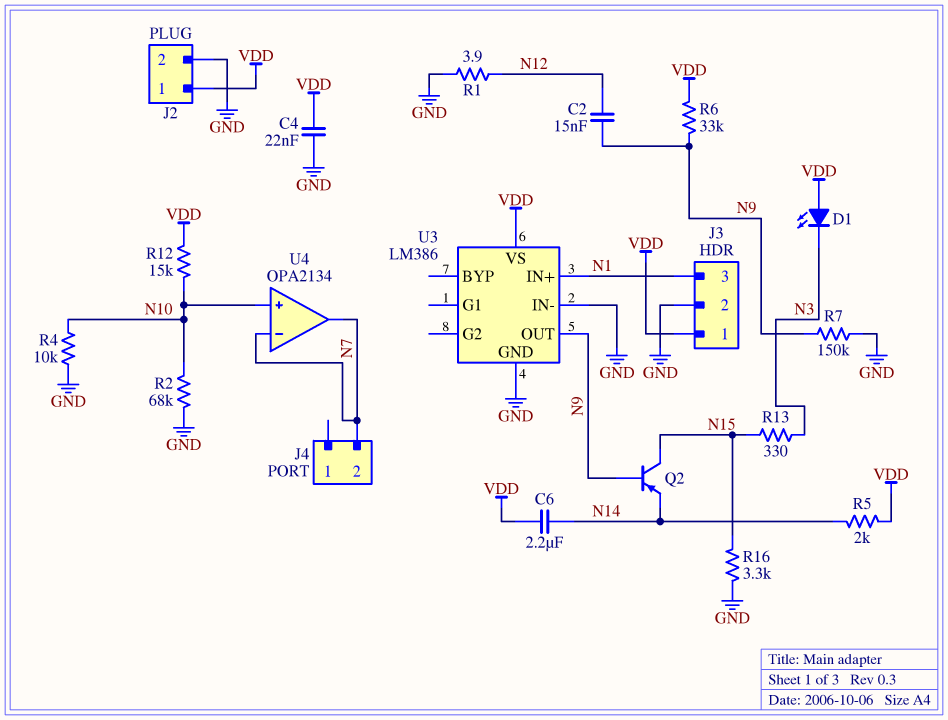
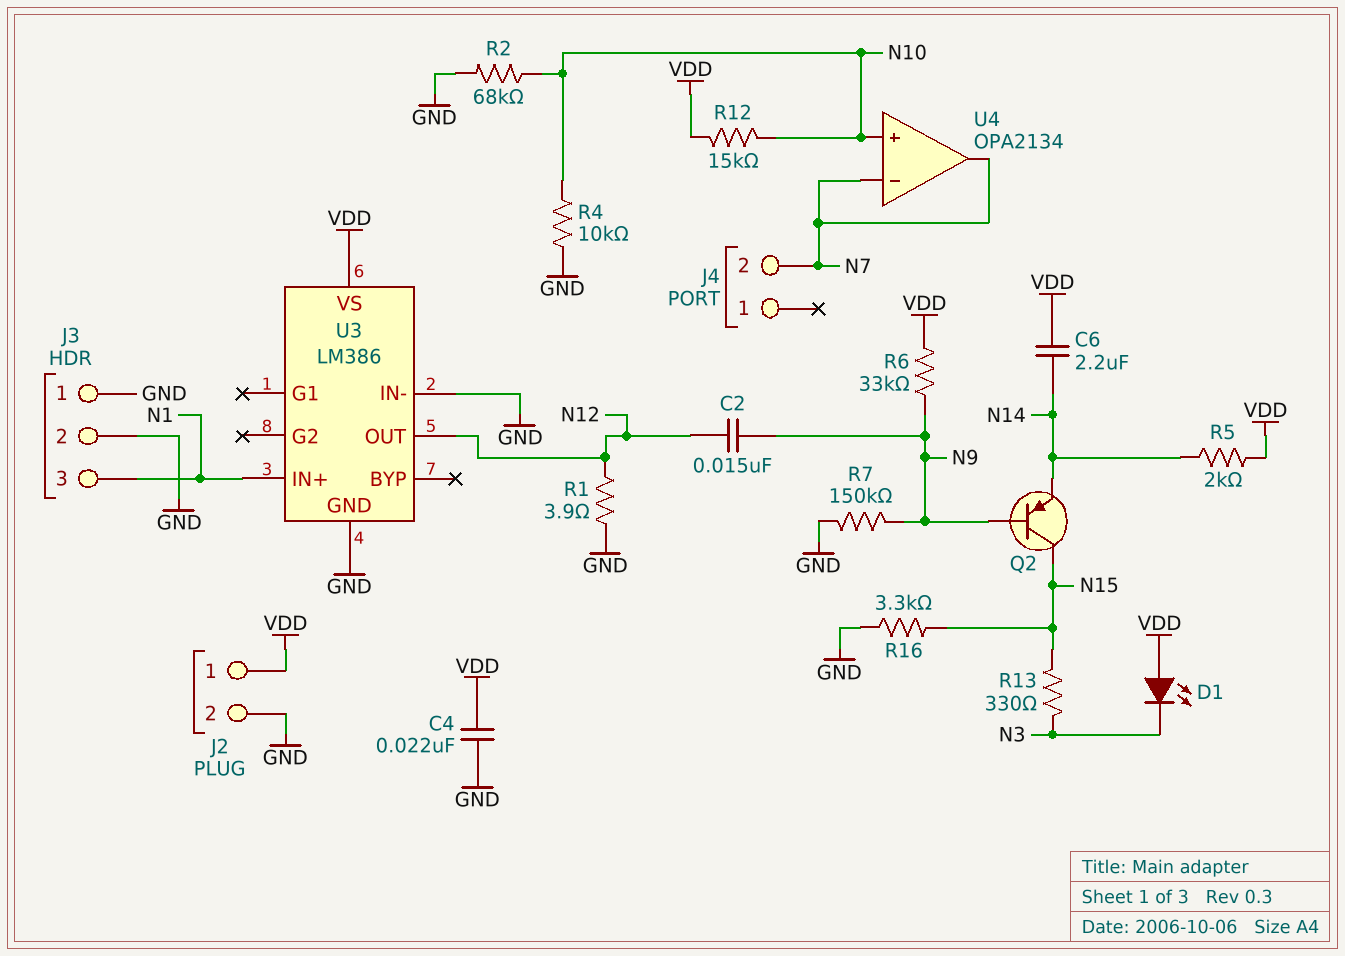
J3 pin 1: VDD -> GND
U3 pin OUT: N9 -> N12

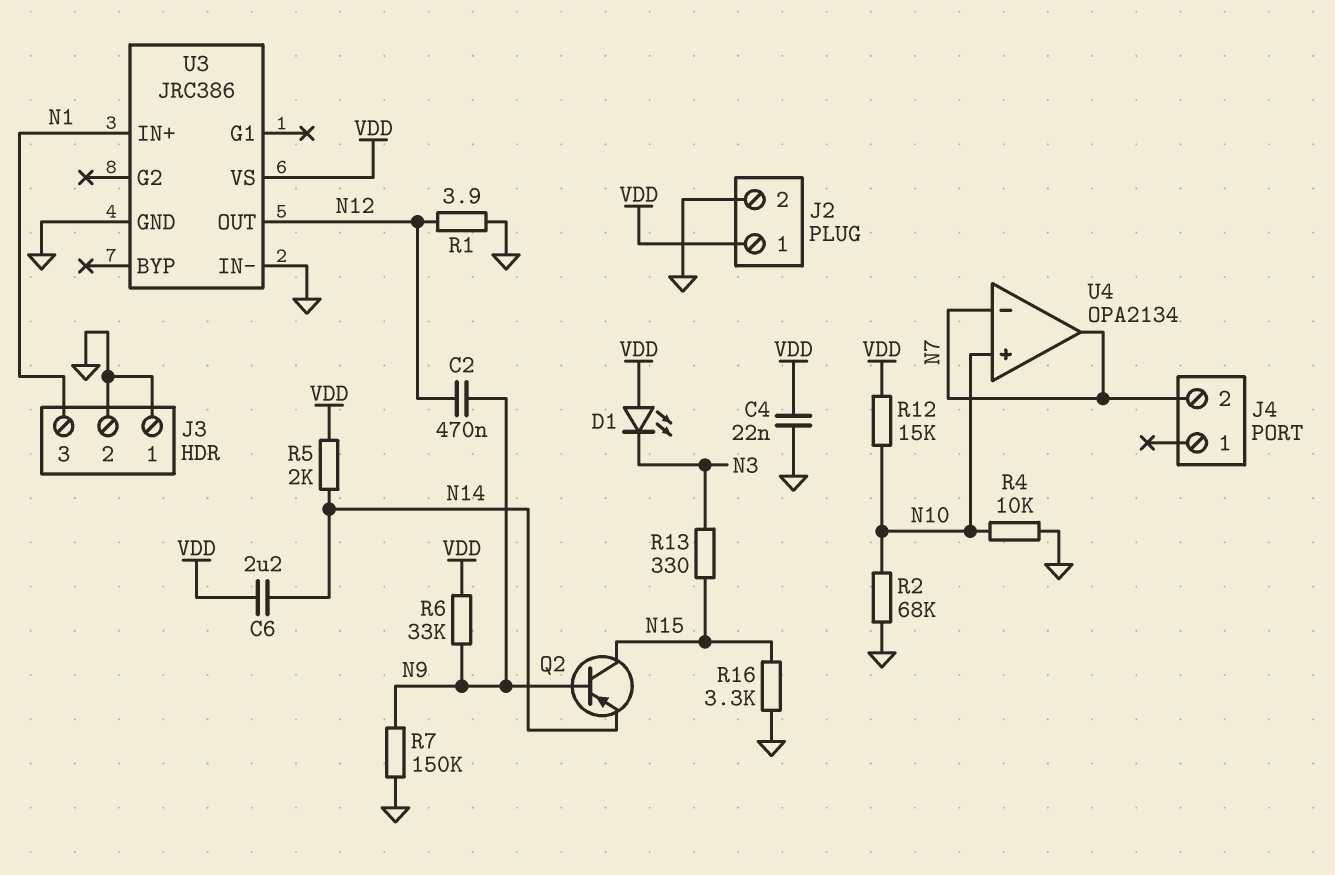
C2: 15nF (N9, N12) -> 470nF (N9, N12)
U3: LM386 -> JRC386

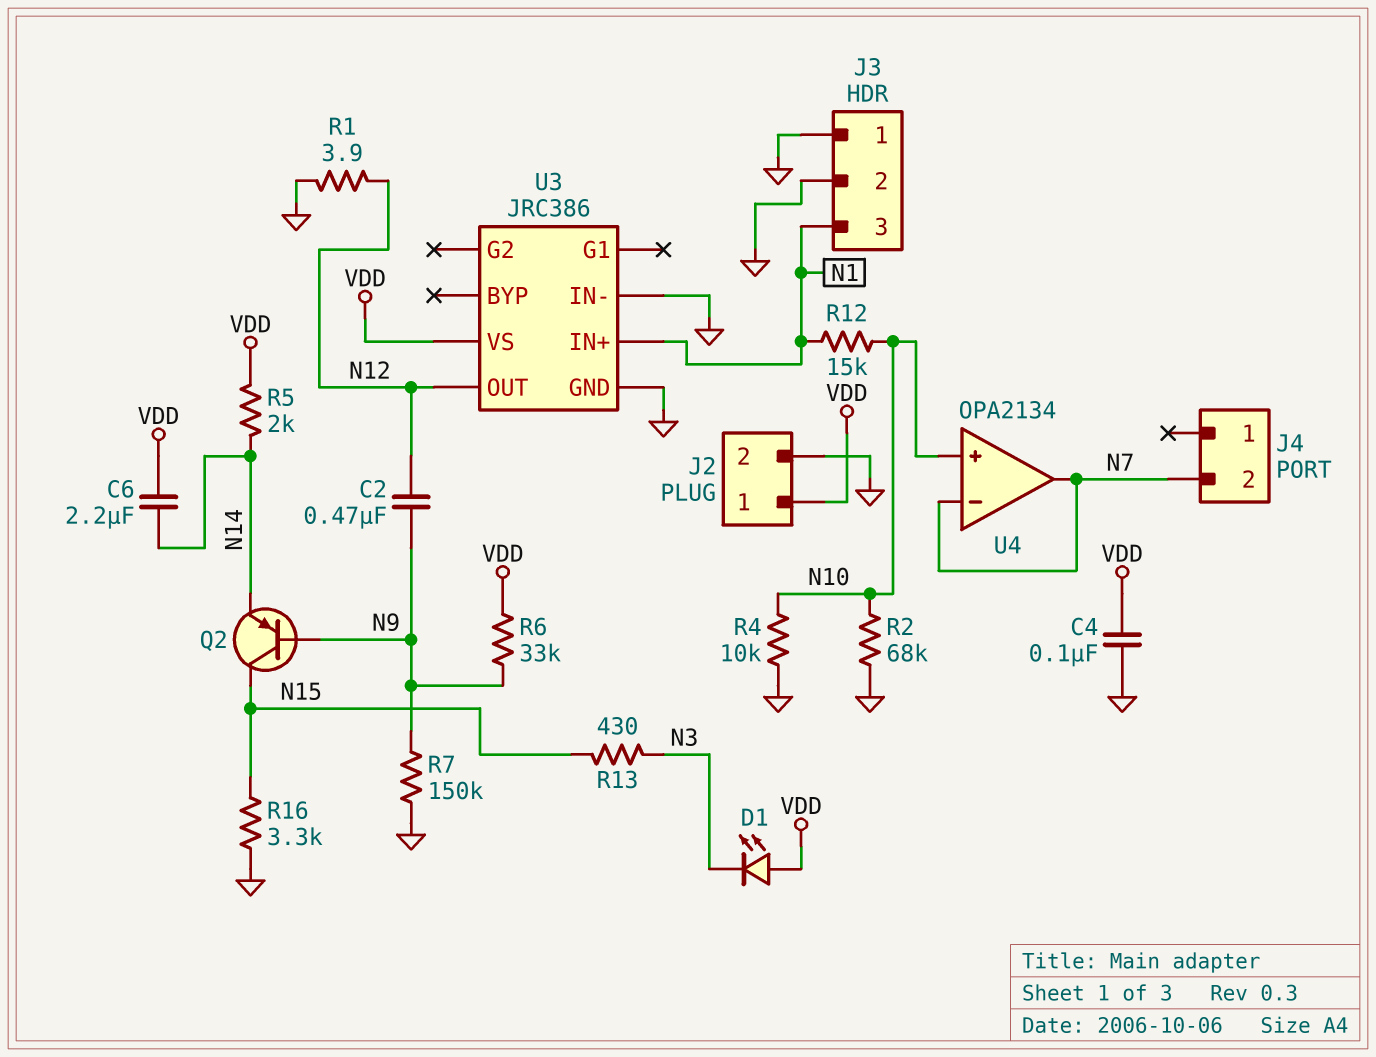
C4: 22nF (GND, VDD) -> 100nF (GND, VDD)
R12: 15k (N10, VDD) -> 15k (N1, N10)
R13: 330 (N3, N15) -> 430 (N3, N15)

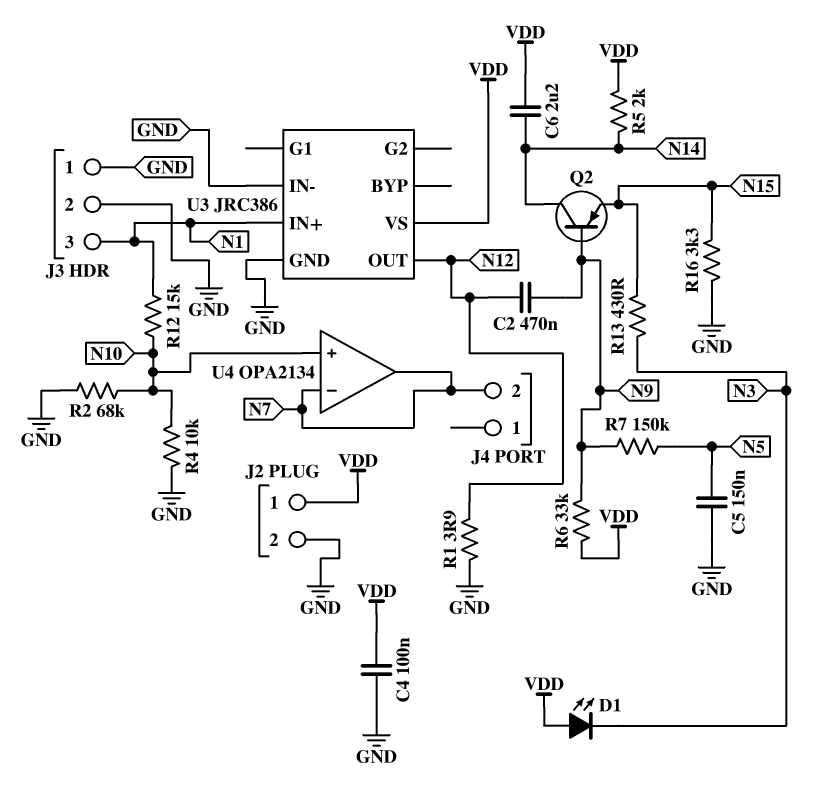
C5: none -> 150nF (GND, N5)
Q2: PNP (B N9, C N15, E N14) -> PNP (B N9, C N14, E N15)
R7: 150k (GND, N9) -> 150k (N5, N9)

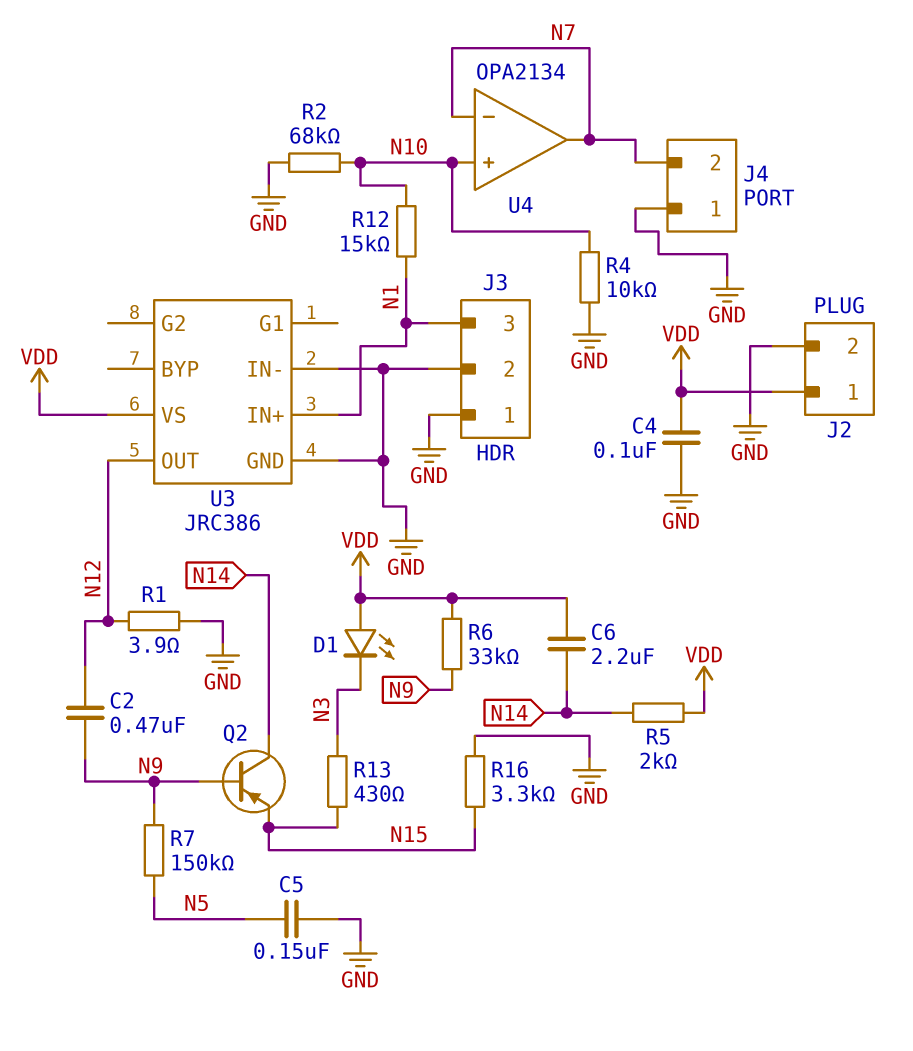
J4 pin 1: none -> GND

